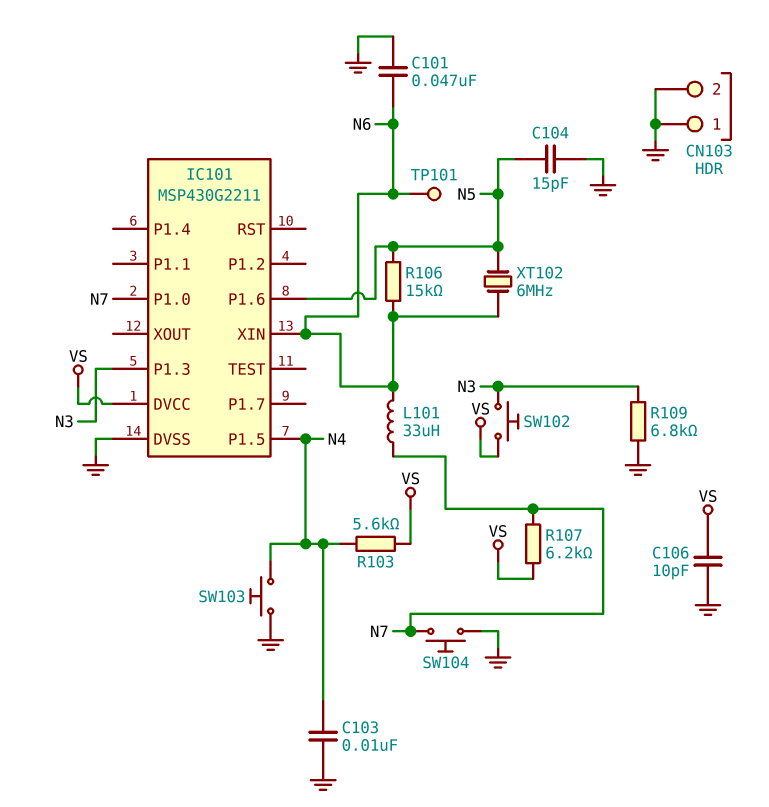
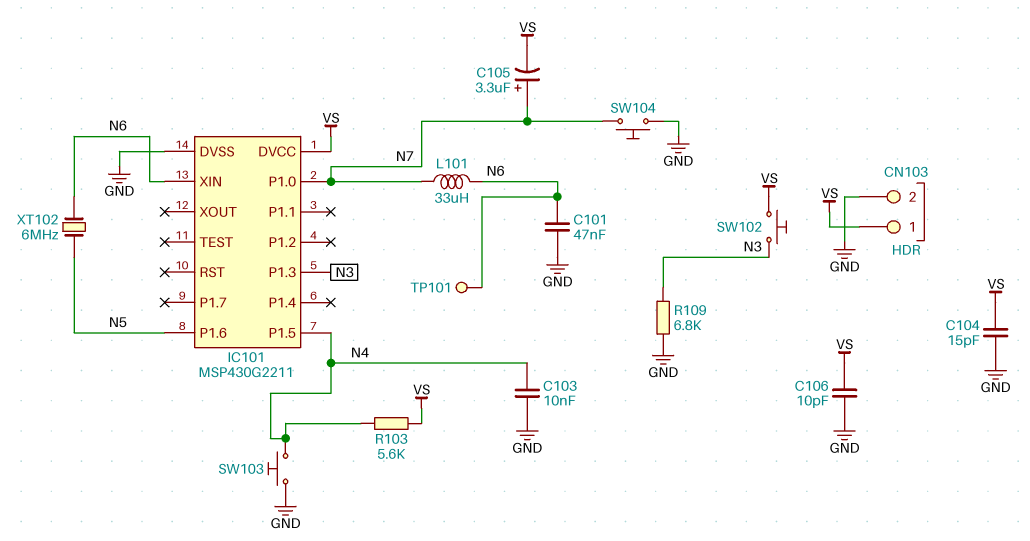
C104: 15pF (GND, N5) -> 15pF (GND, VS)
C105: none -> 3.3uF (plus N7, minus VS)
CN103 pin 1: GND -> VS
R106: 15k (N5, N6) -> none
R107: 6.2k (N7, VS) -> none

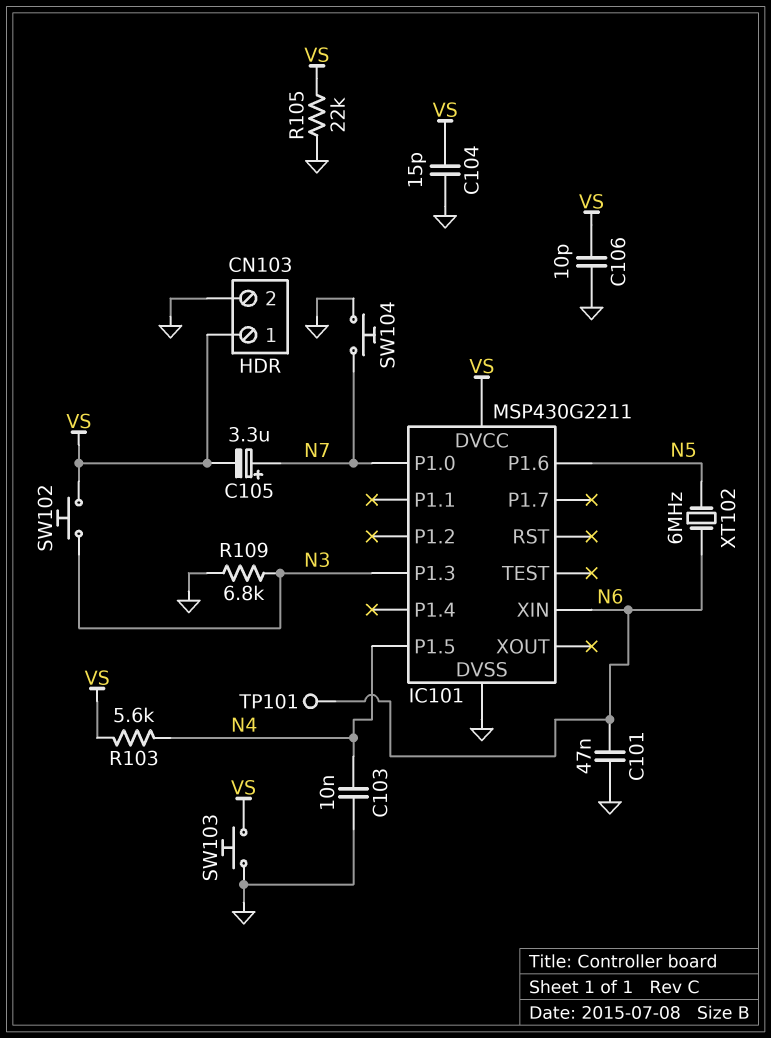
L101: 33uH (N6, N7) -> none
R105: none -> 22k (GND, VS)
SW103: button (GND, N4) -> button (GND, VS)

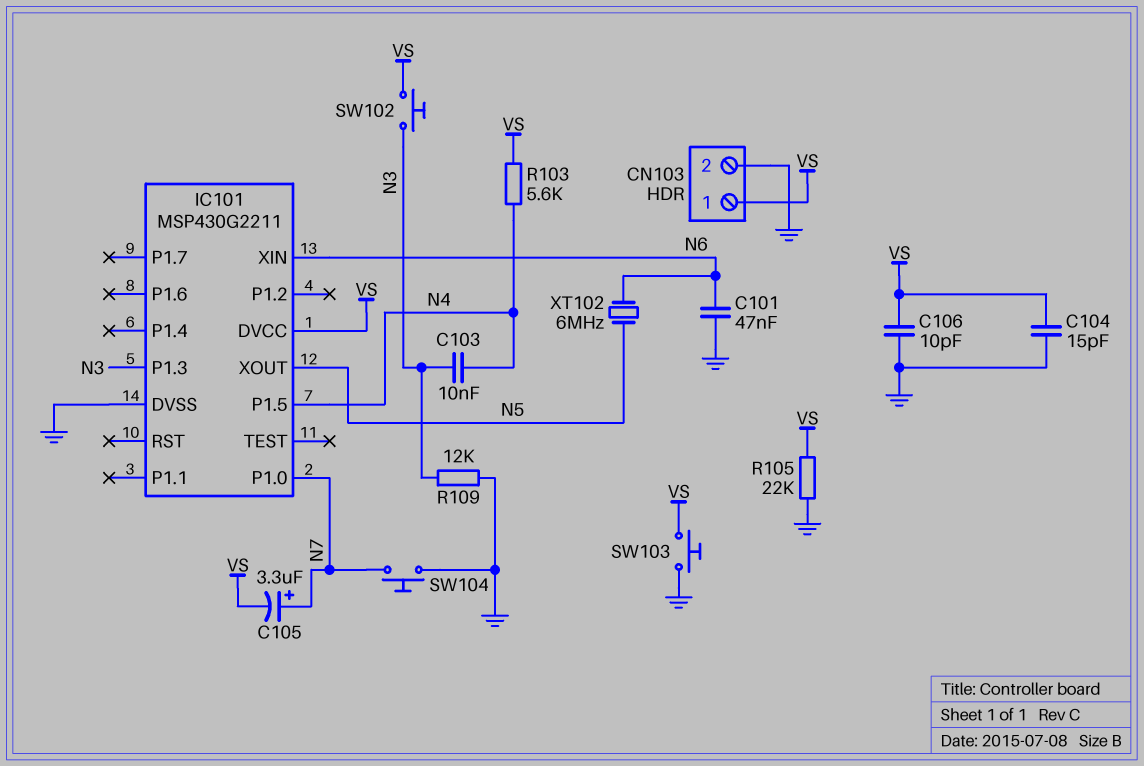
C103: 10nF (GND, N4) -> 10nF (N3, N4)
IC101 pin P1.6: N5 -> none
IC101 pin XOUT: none -> N5
R109: 6.8k (GND, N3) -> 12k (GND, N3)
TP101: test point (N6) -> none

